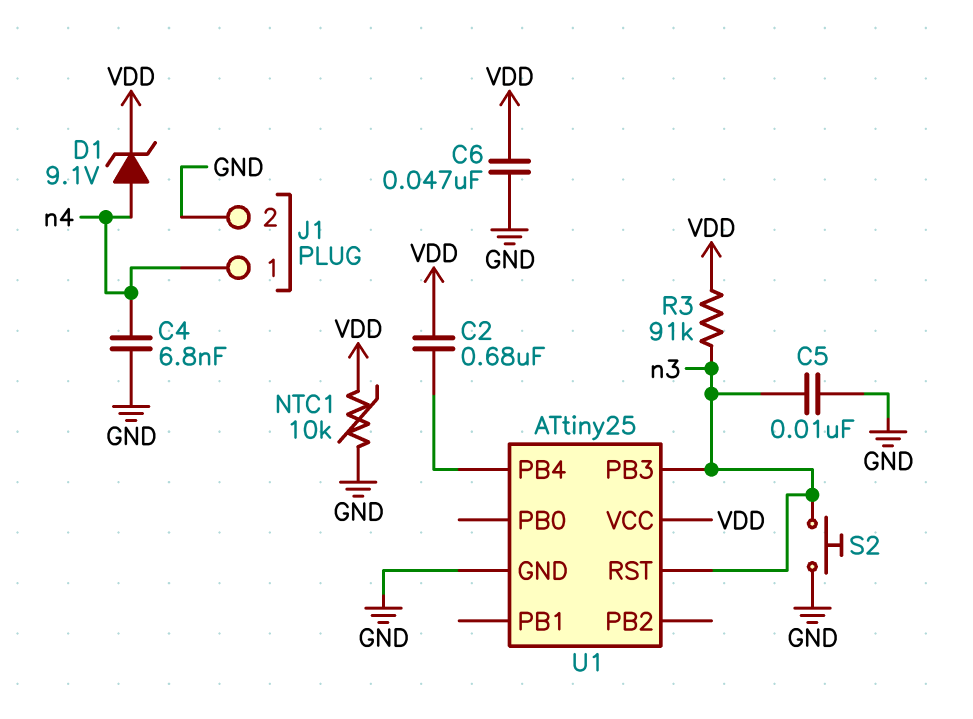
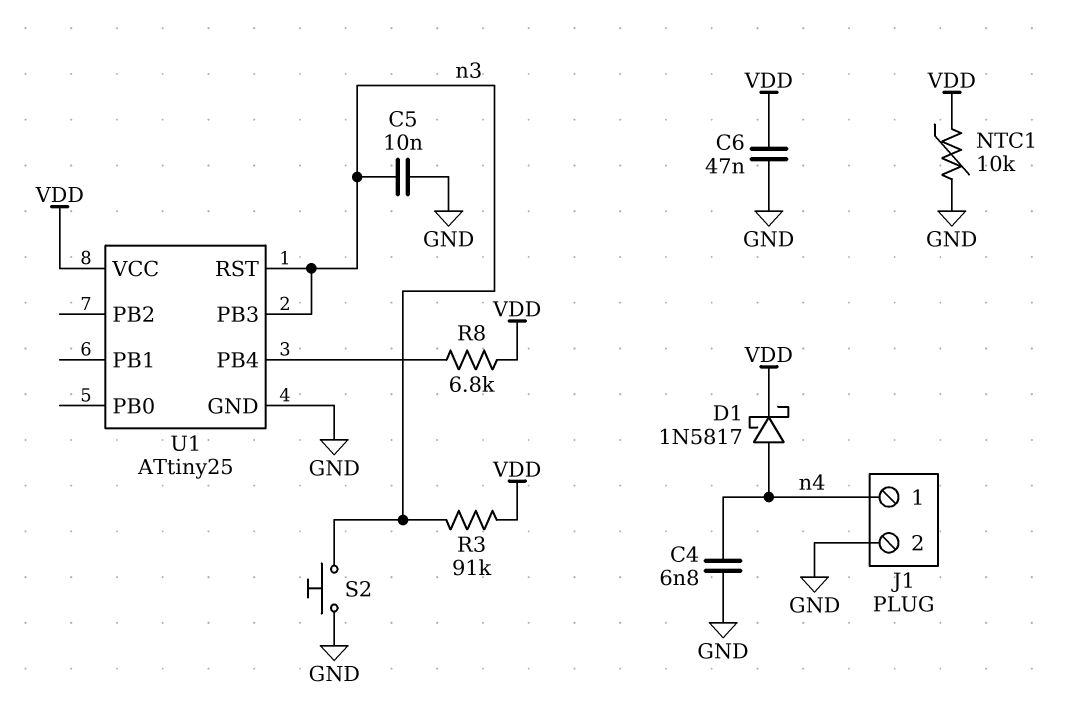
C2: 680nF (U1/PB4, VDD) -> none
D1: zener 9.1V (A n4, K VDD) -> schottky 1N5817 (A n4, K VDD)
R8: none -> 6.8k (U1/PB4, VDD)

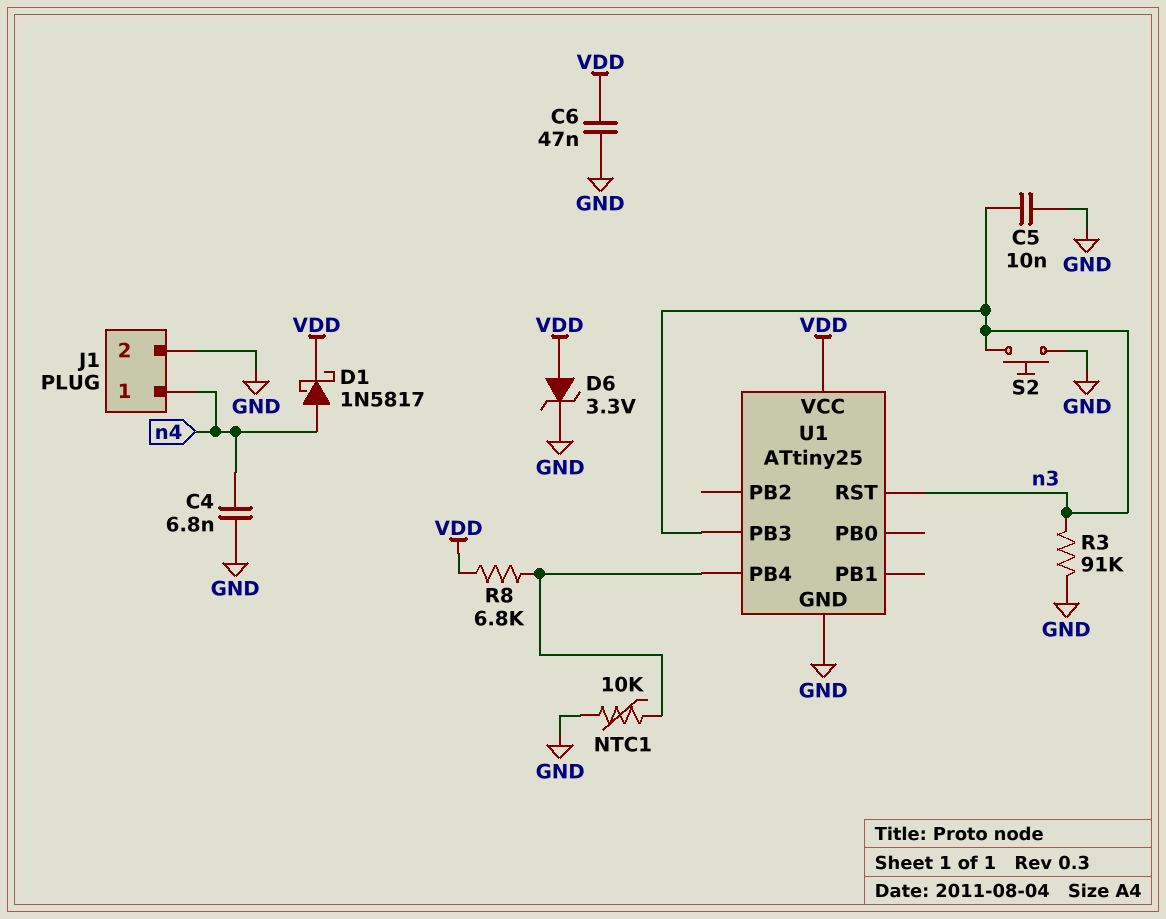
D6: none -> zener 3.3V (A VDD, K GND)
NTC1: 10k (GND, VDD) -> 10k (GND, U1/PB4)
R3: 91k (VDD, n3) -> 91k (GND, n3)

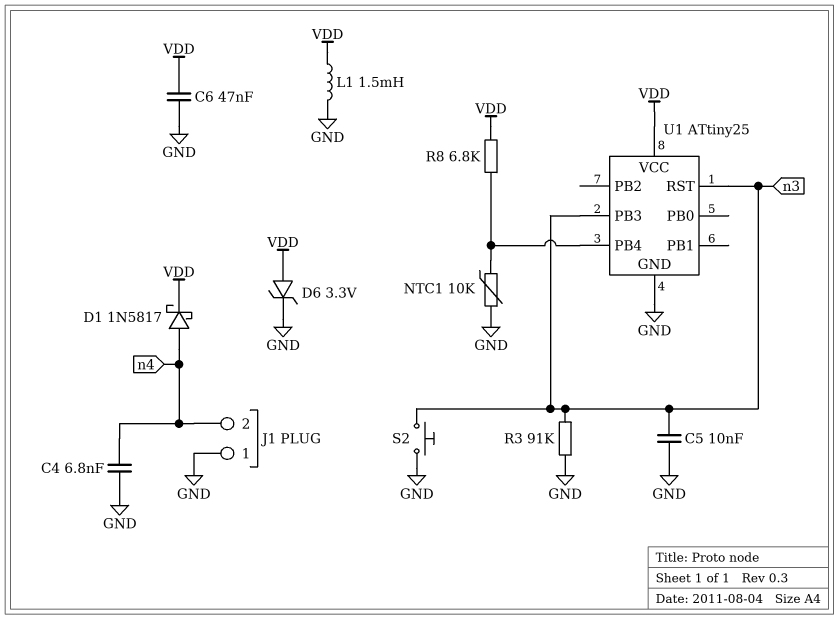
J1 pin 1: n4 -> GND
J1 pin 2: GND -> n4
L1: none -> 1.5mH (GND, VDD)

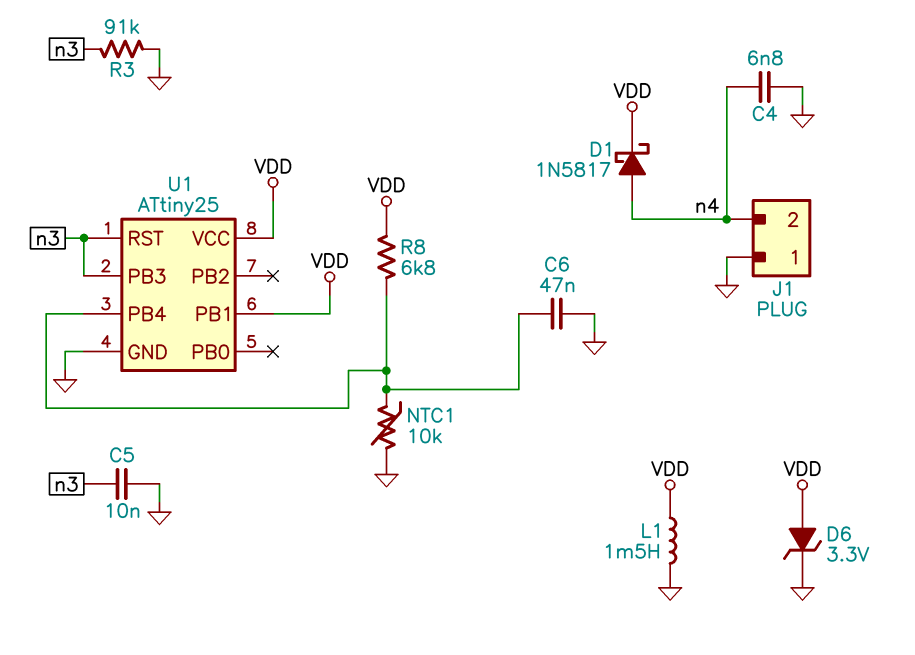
C6: 47nF (GND, VDD) -> 47nF (GND, U1/PB4)
S2: button (GND, n3) -> none
U1 pin PB1: none -> VDD

